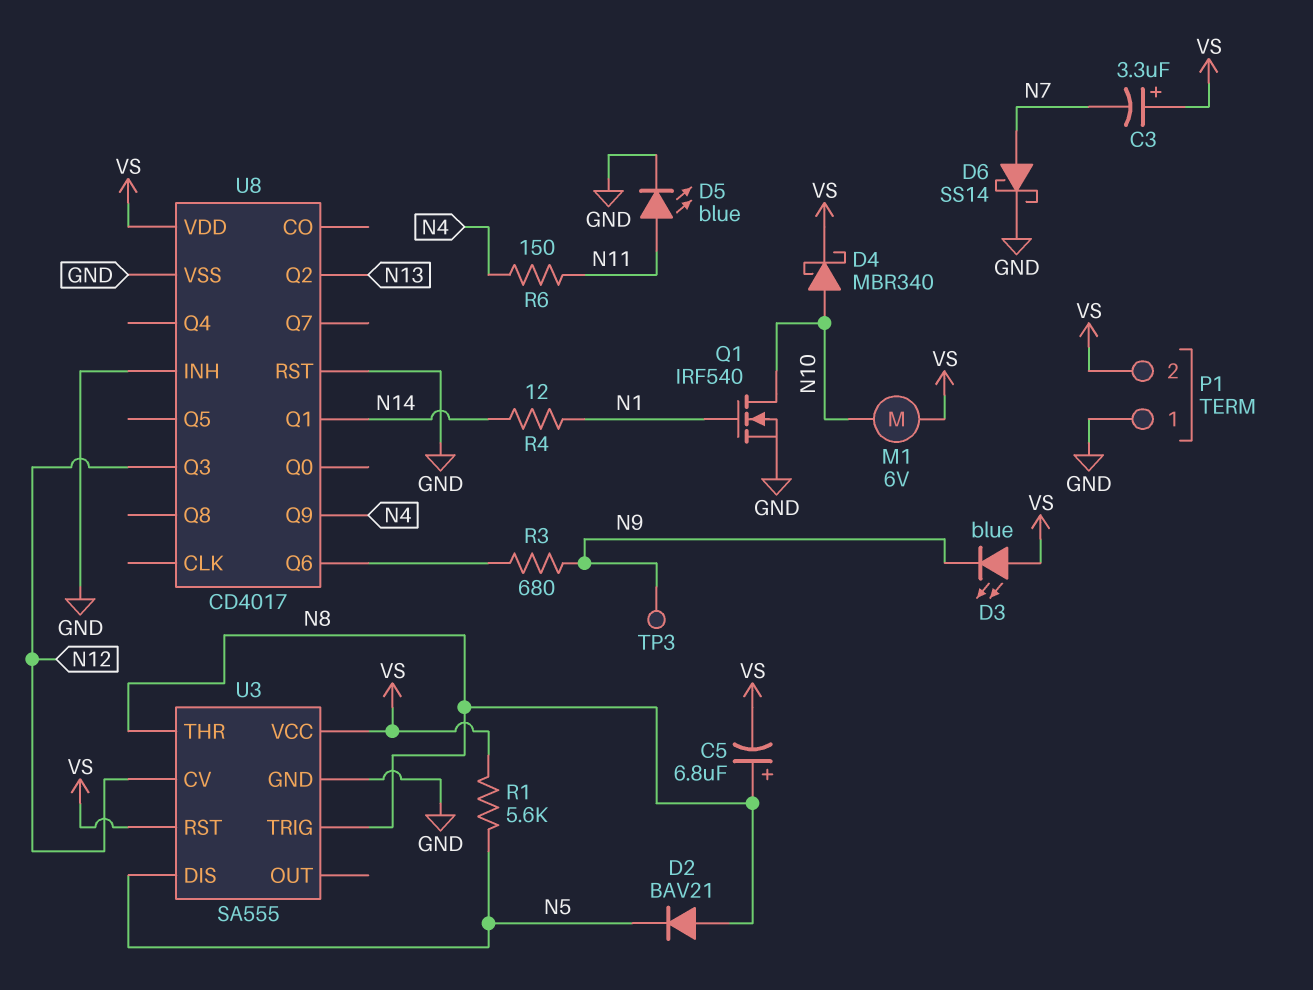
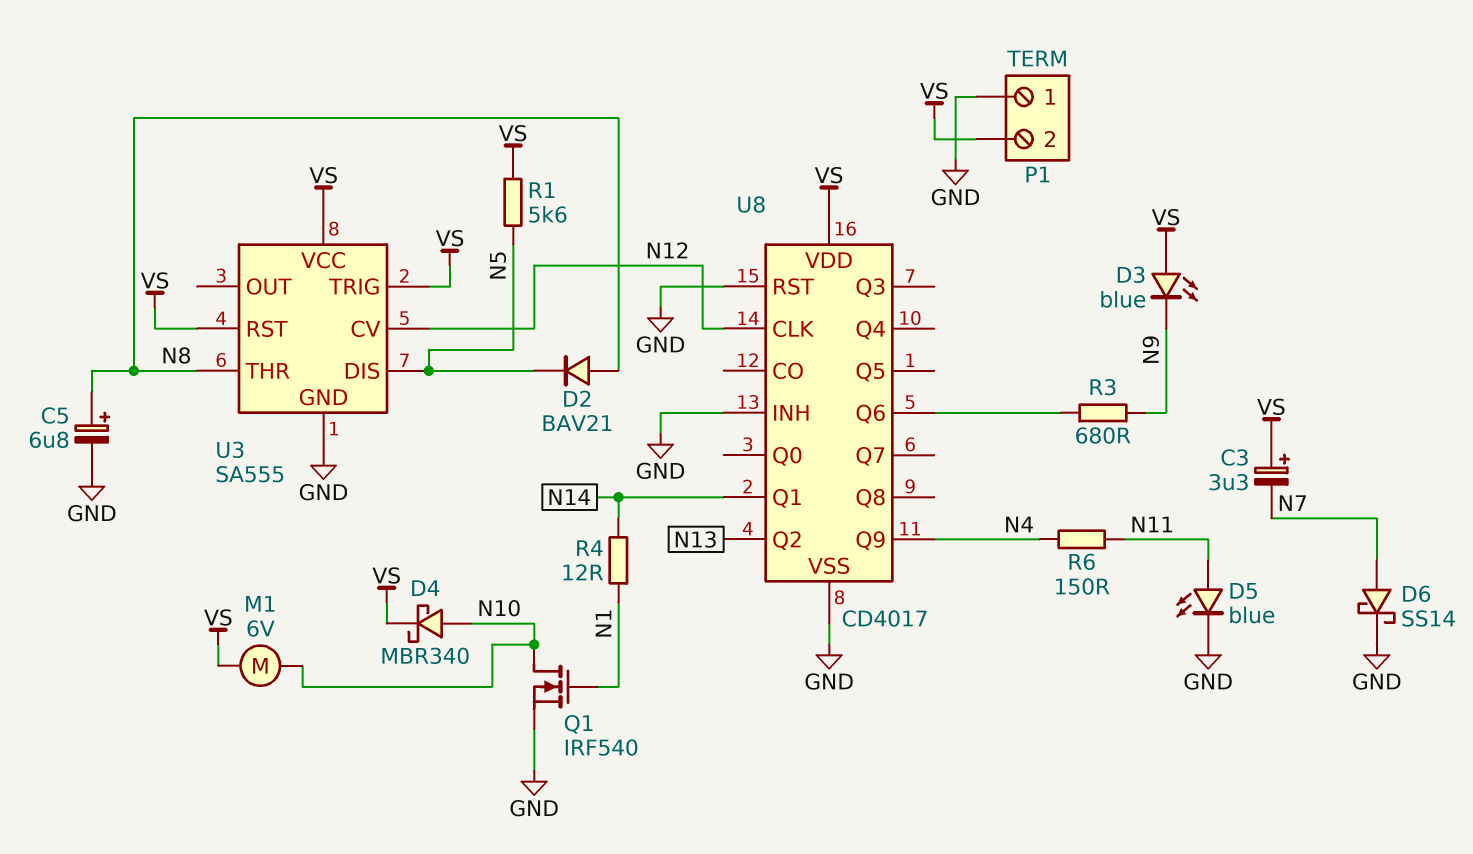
C5: 6.8uF (plus N8, minus VS) -> 6.8uF (plus N8, minus GND)
TP3: test point (N9) -> none
U3 pin TRIG: N8 -> VS
U8 pin CLK: none -> N12
U8 pin Q3: N12 -> none

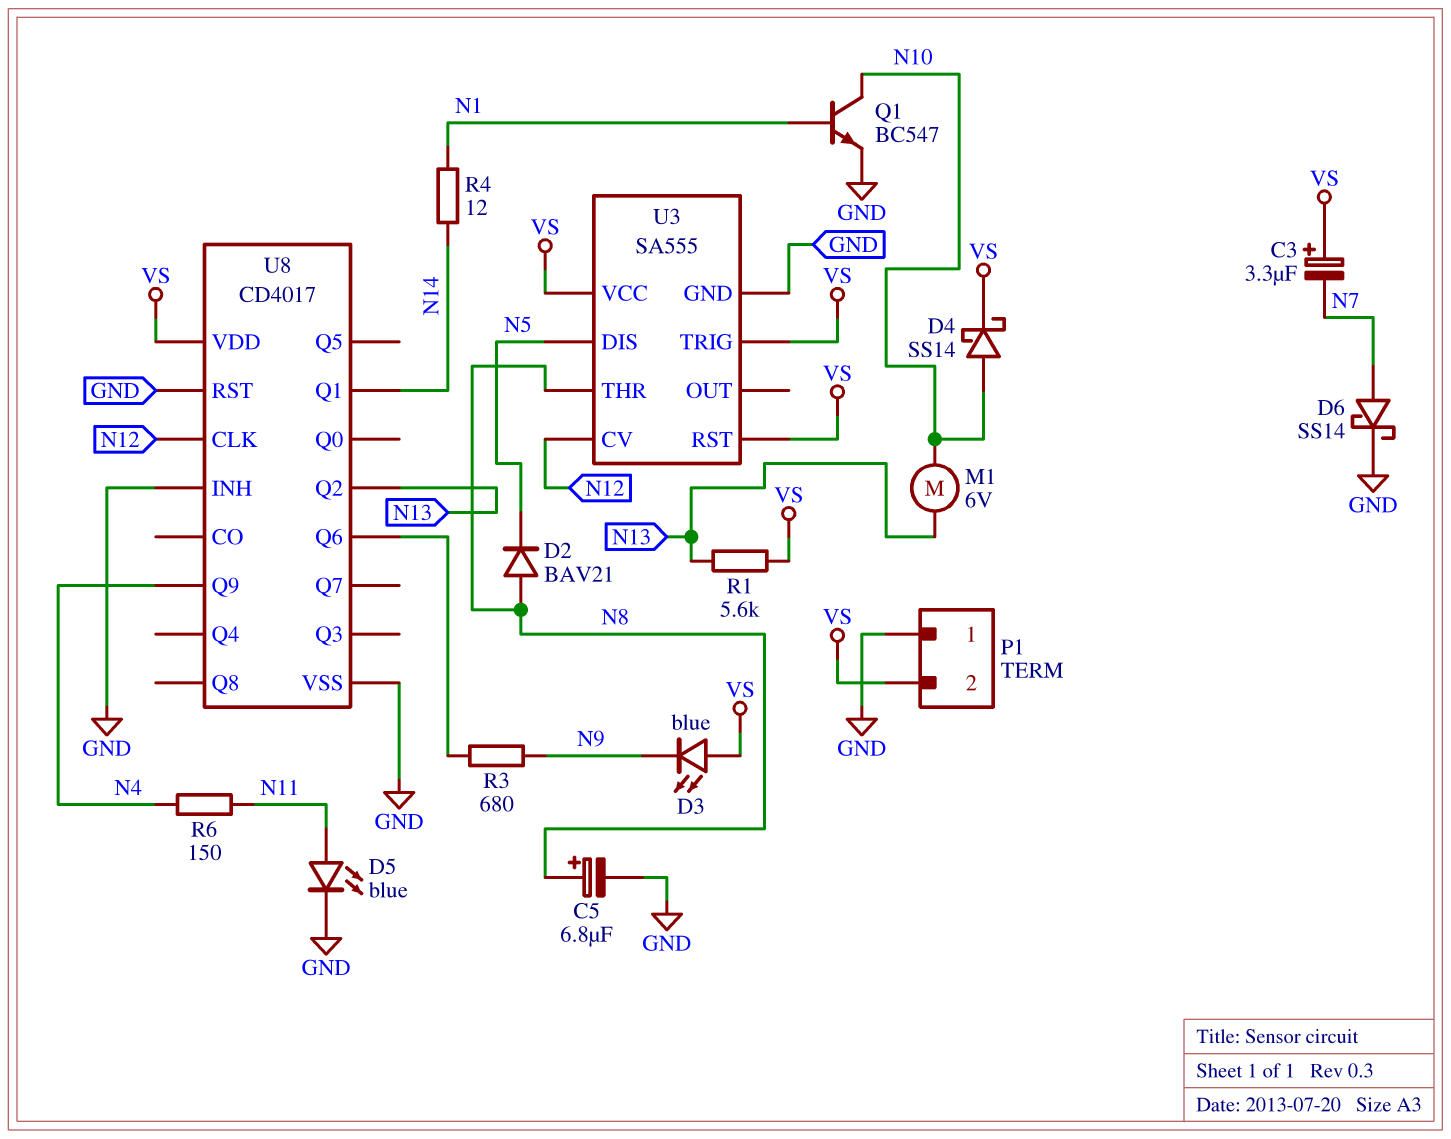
D4: schottky MBR340 (A N10, K VS) -> schottky SS14 (A N10, K VS)
M1: motor 6V (N10, VS) -> motor 6V (N10, N13)
Q1: NMOS IRF540 (G N1, D N10, S GND) -> NPN BC547 (B N1, C N10, E GND)
R1: 5.6k (N5, VS) -> 5.6k (N13, VS)

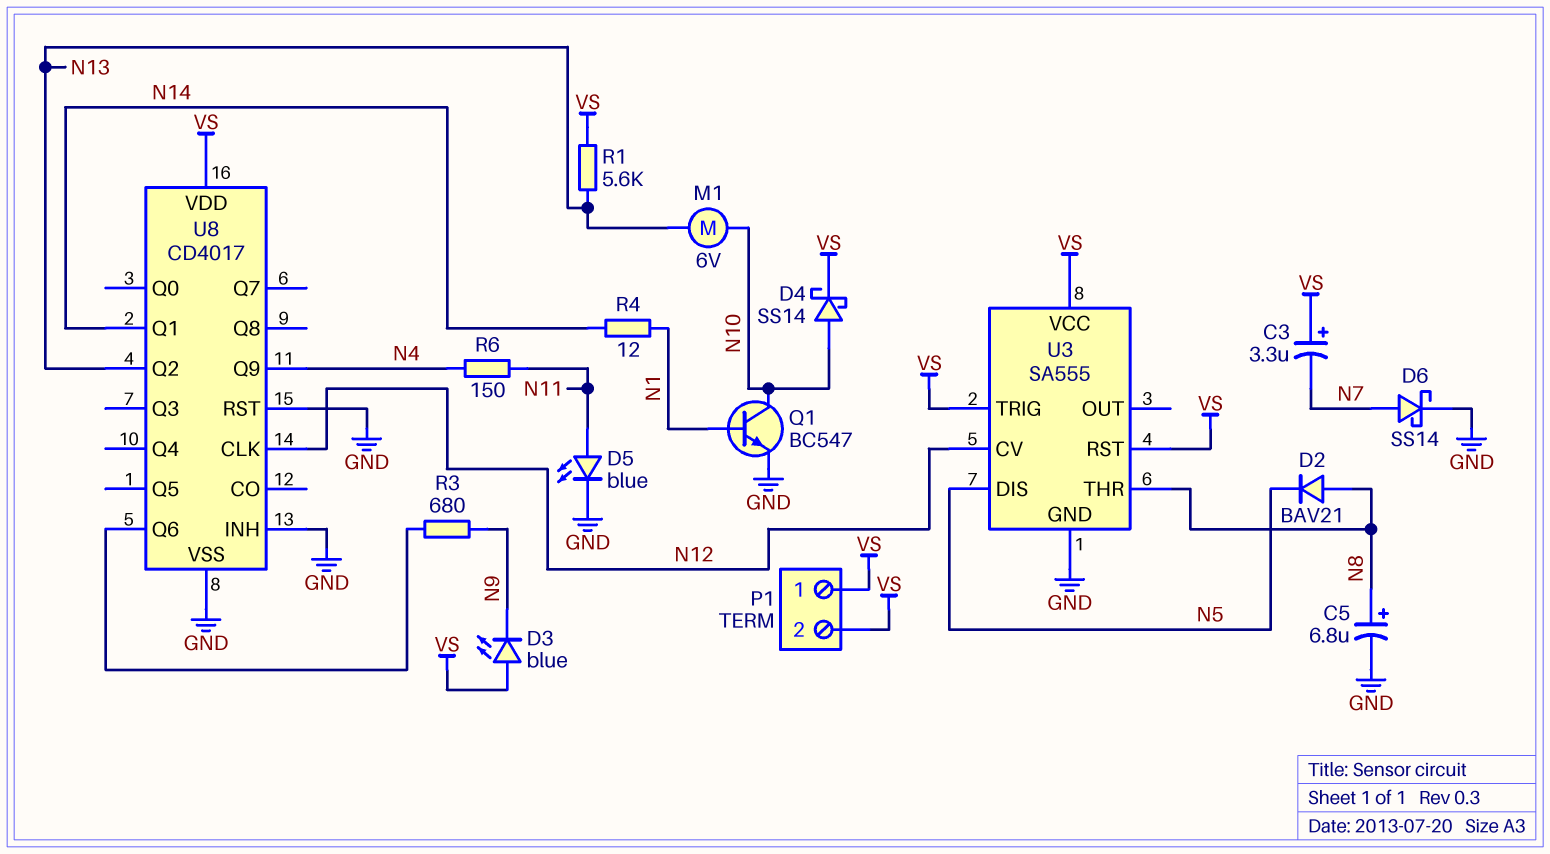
P1 pin 1: GND -> VS

